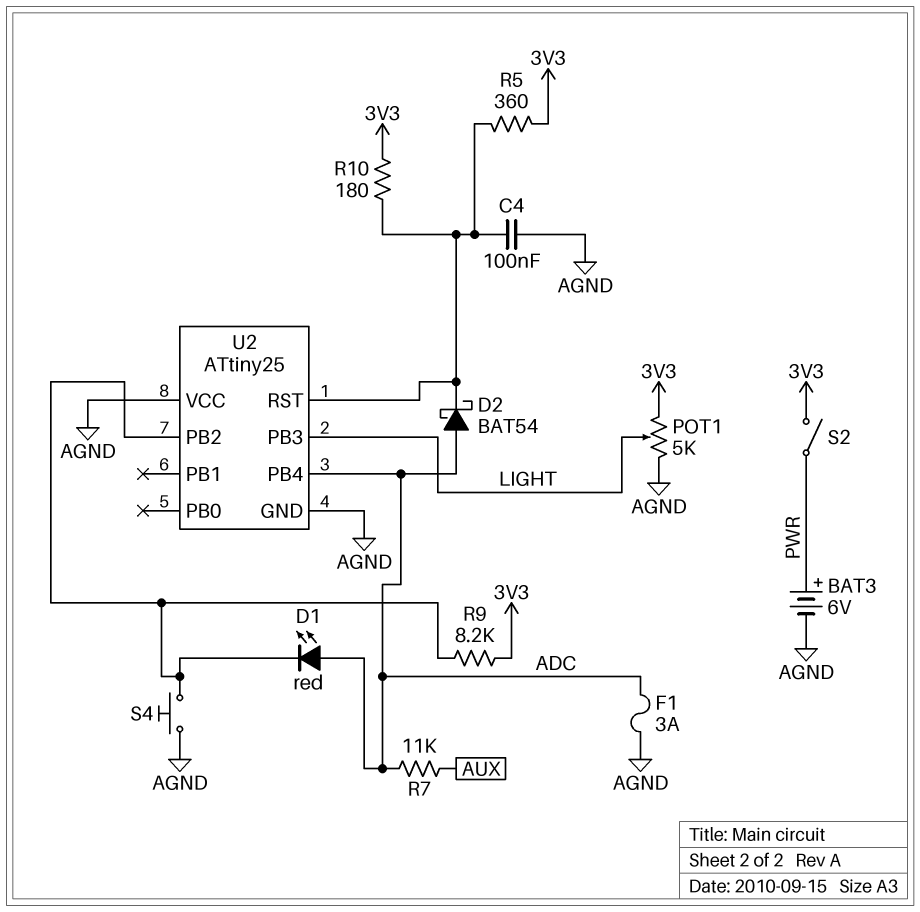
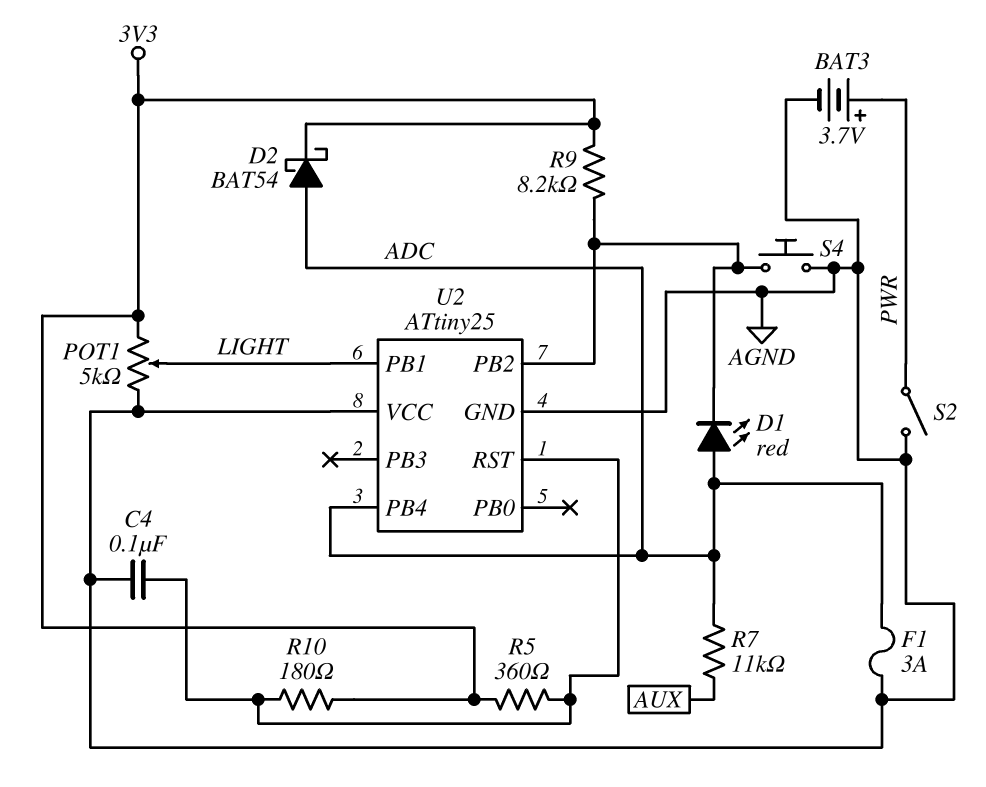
BAT3: 6V (plus PWR, minus AGND) -> 3.7V (plus PWR, minus AGND)
D2: schottky BAT54 (A ADC, K U2/RST) -> schottky BAT54 (A ADC, K 3V3)
S2: switch (3V3, PWR) -> switch (AGND, PWR)
U2 pin PB1: none -> LIGHT
U2 pin PB3: LIGHT -> none

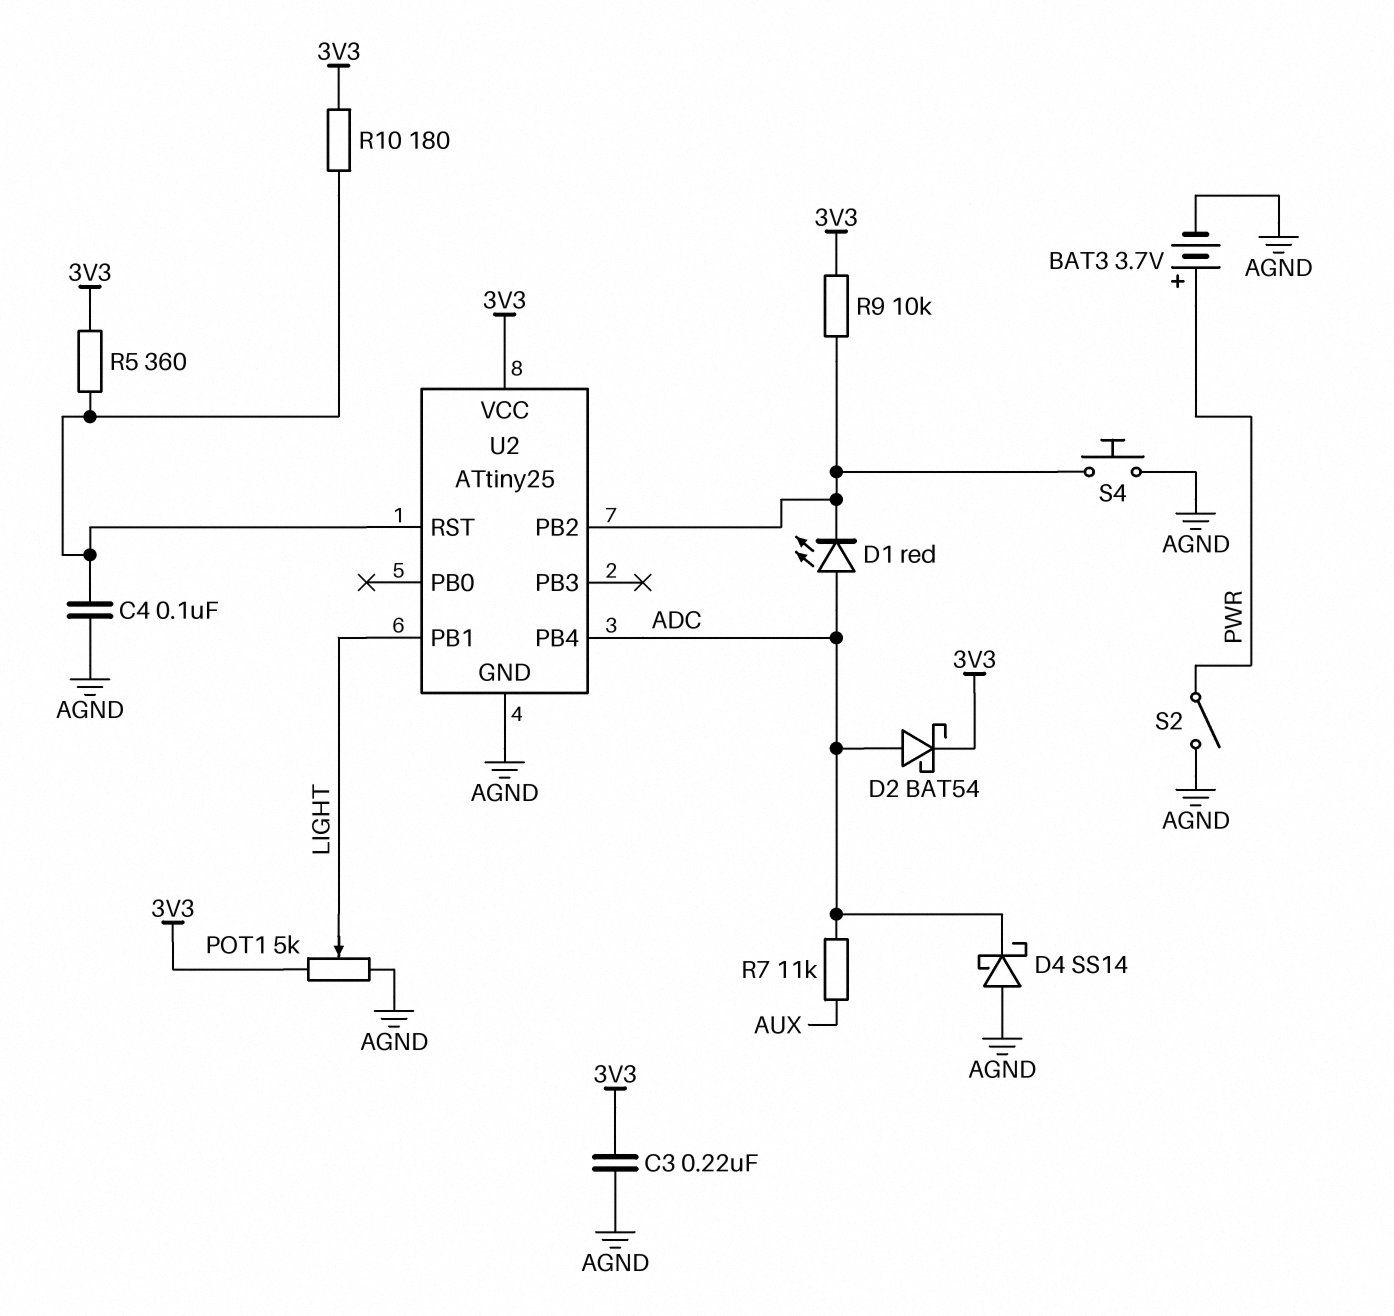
C3: none -> 220nF (3V3, AGND)
D4: none -> schottky SS14 (A AGND, K ADC)
F1: 3A (ADC, AGND) -> none
R9: 8.2k (3V3, U2/PB2) -> 10k (3V3, U2/PB2)
U2 pin VCC: AGND -> 3V3

